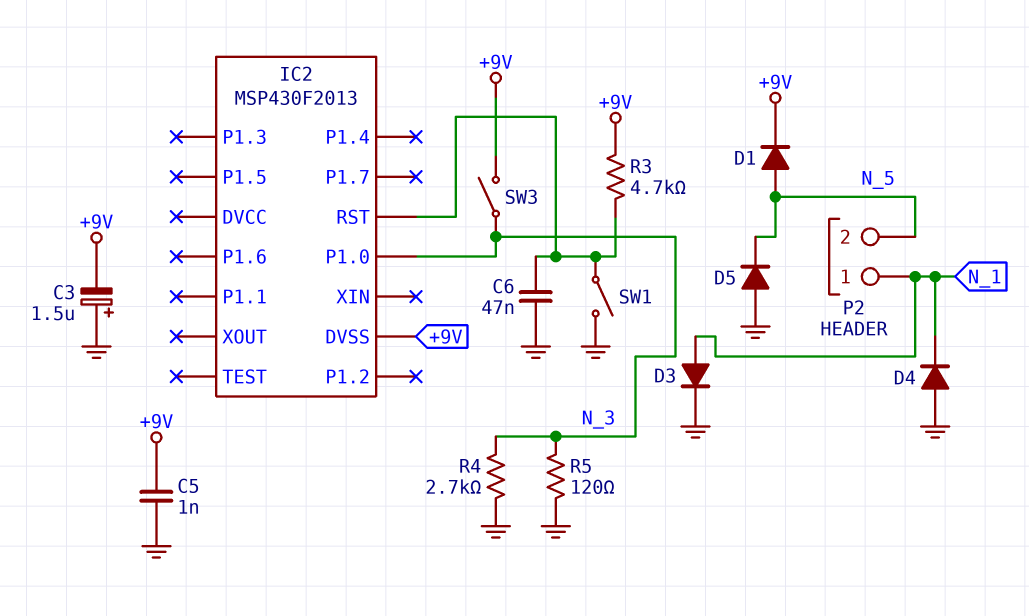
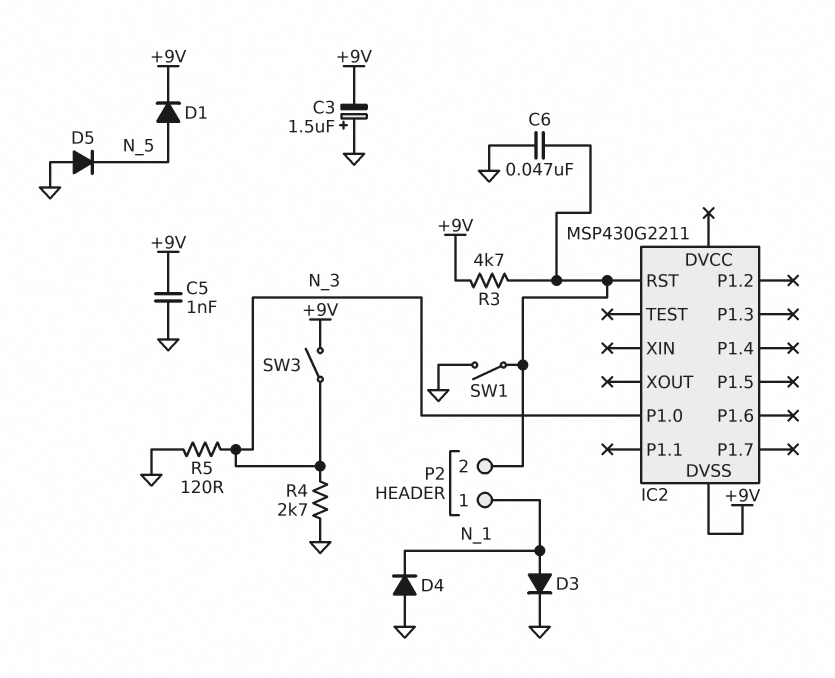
IC2: MSP430F2013 -> MSP430G2211
P2 pin 2: N_5 -> IC2/RST

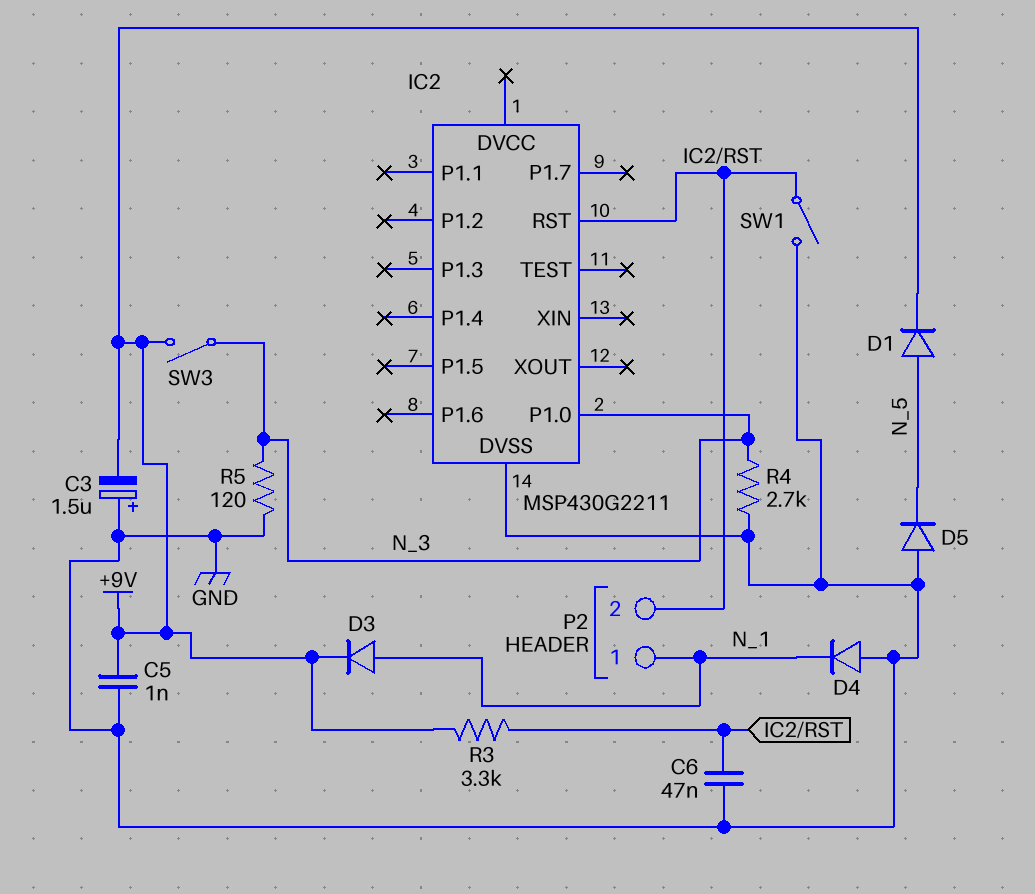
D3: diode (A N_1, K GND) -> diode (A N_1, K +9V)
IC2 pin DVSS: +9V -> GND
R3: 4.7k (+9V, IC2/RST) -> 3.3k (+9V, IC2/RST)

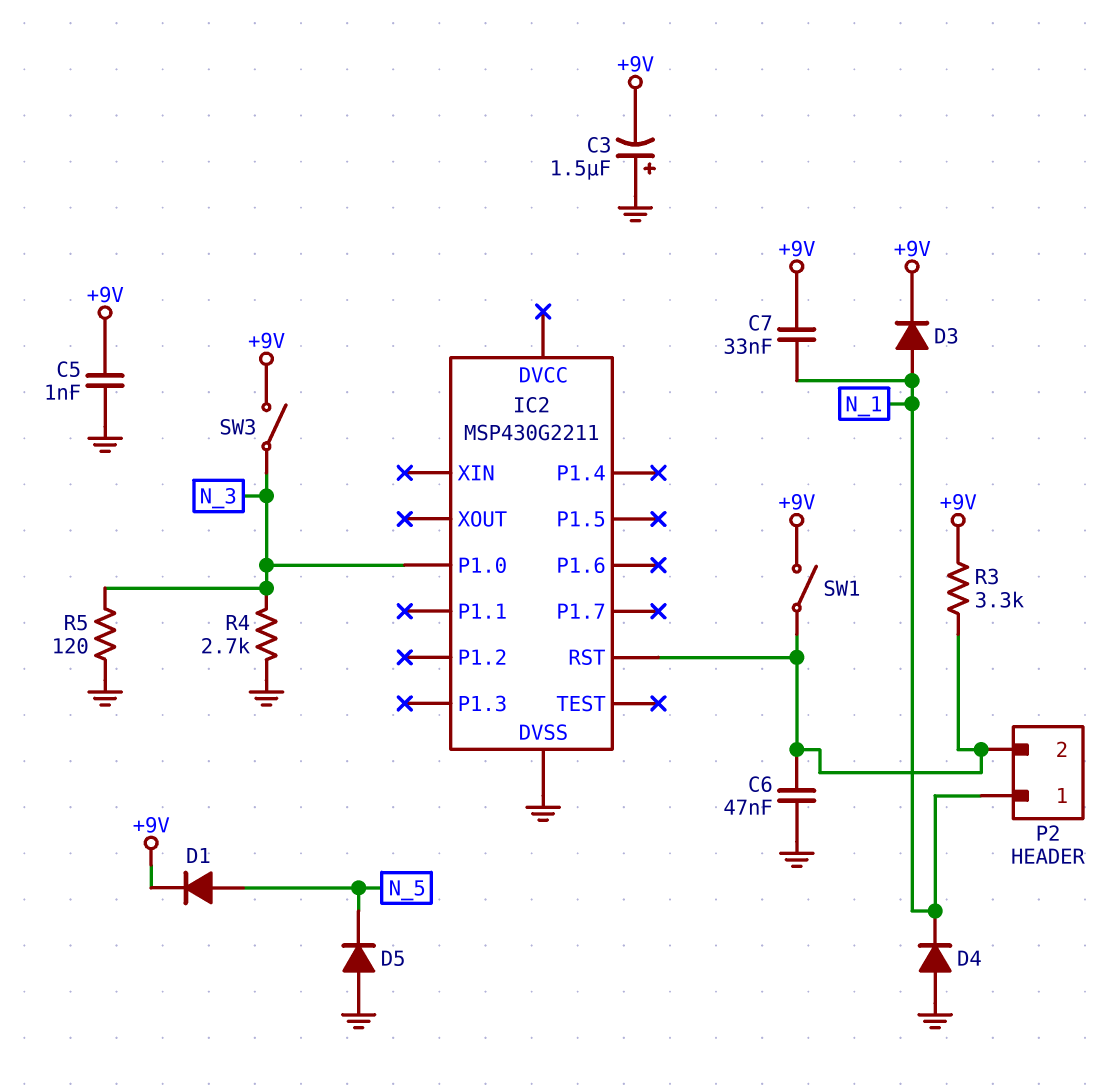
C7: none -> 33nF (+9V, N_1)
SW1: switch (GND, IC2/RST) -> switch (+9V, IC2/RST)

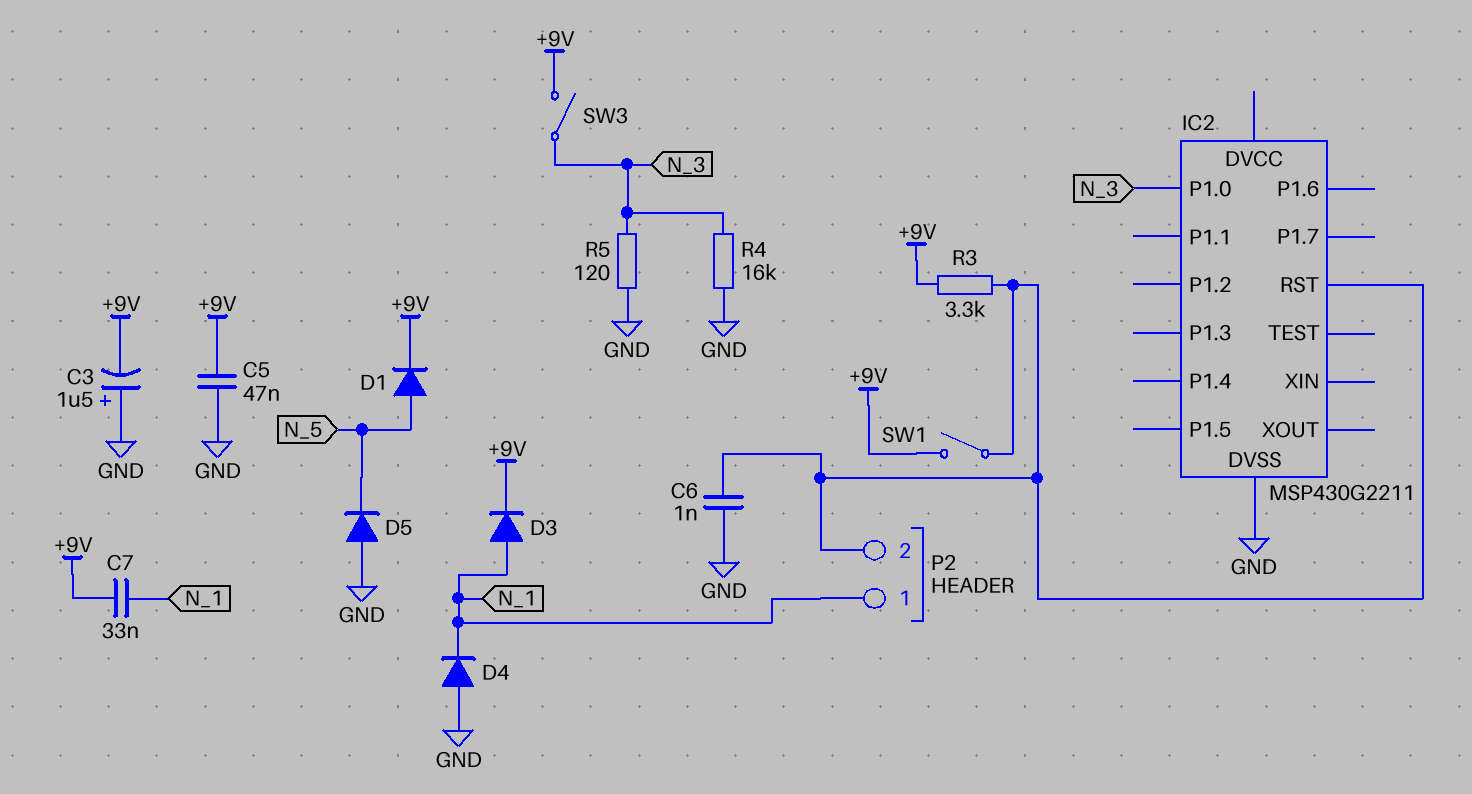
C5: 1nF (+9V, GND) -> 47nF (+9V, GND)
C6: 47nF (GND, IC2/RST) -> 1nF (GND, IC2/RST)
R4: 2.7k (GND, N_3) -> 16k (GND, N_3)

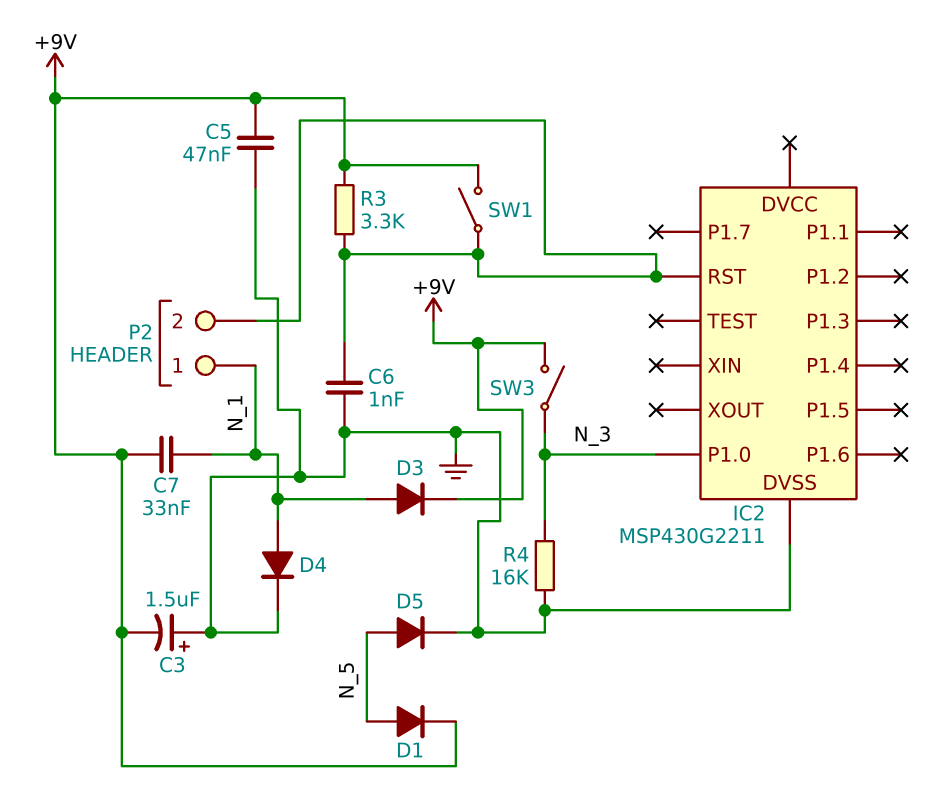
D4: diode (A GND, K N_1) -> diode (A N_1, K GND)
D5: diode (A GND, K N_5) -> diode (A N_5, K GND)
R5: 120 (GND, N_3) -> none

